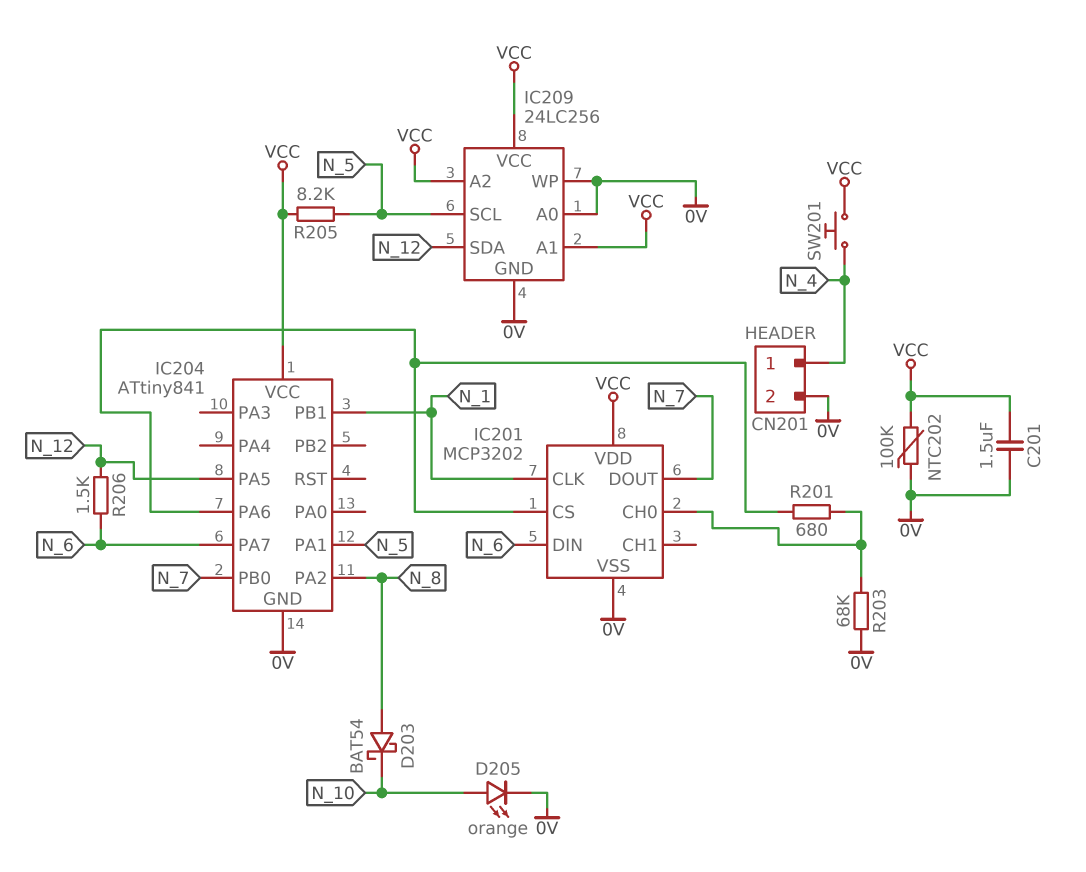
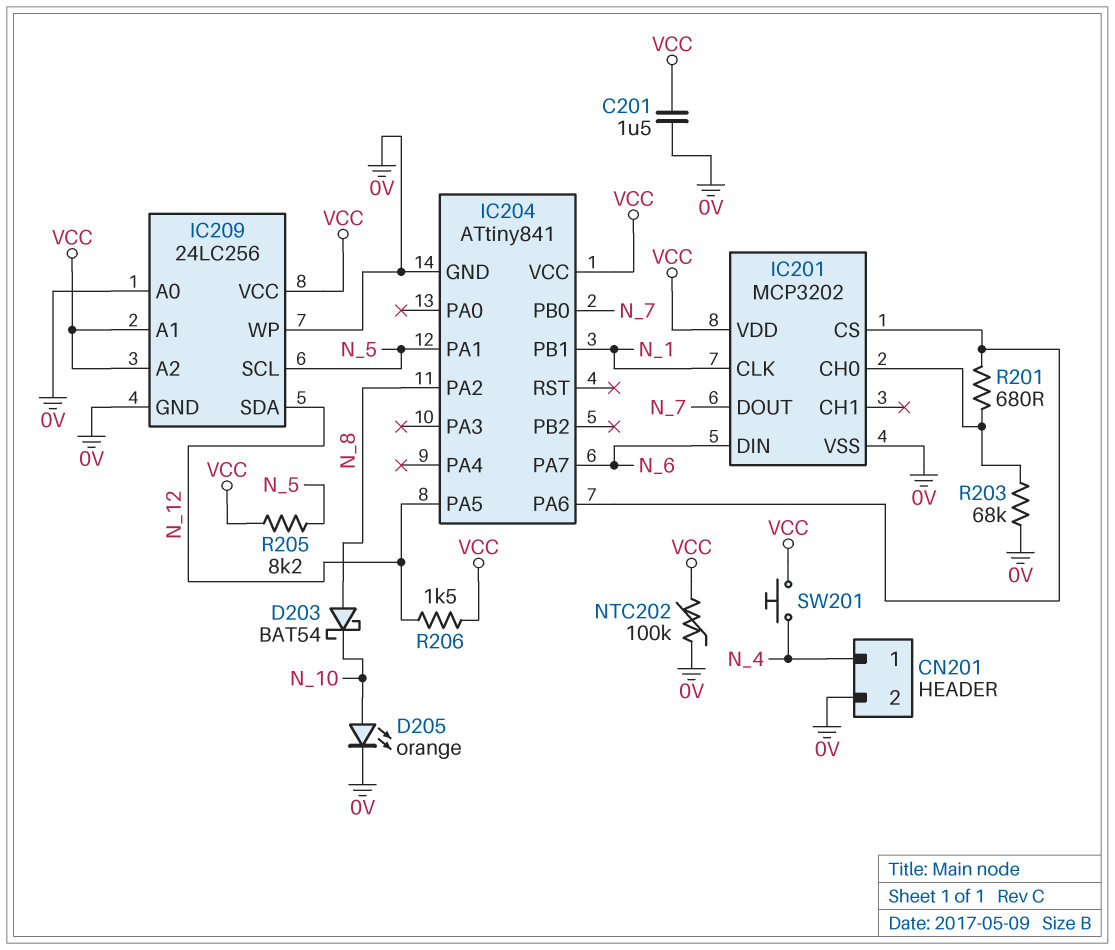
R206: 1.5k (N_6, N_12) -> 1.5k (N_12, VCC)

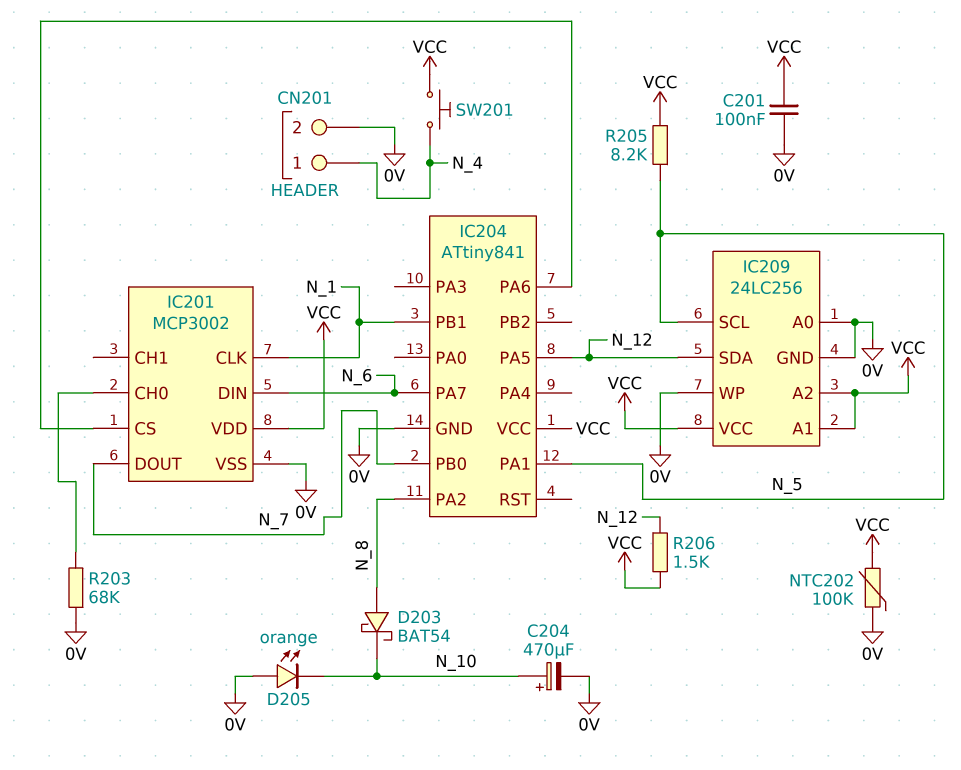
C201: 1.5uF (0V, VCC) -> 100nF (0V, VCC)
C204: none -> 470uF (plus N_10, minus 0V)
D205: LED orange (A N_10, K 0V) -> LED orange (A 0V, K N_10)
IC201: MCP3202 -> MCP3002
R201: 680 (IC201/CH0, IC201/CS) -> none

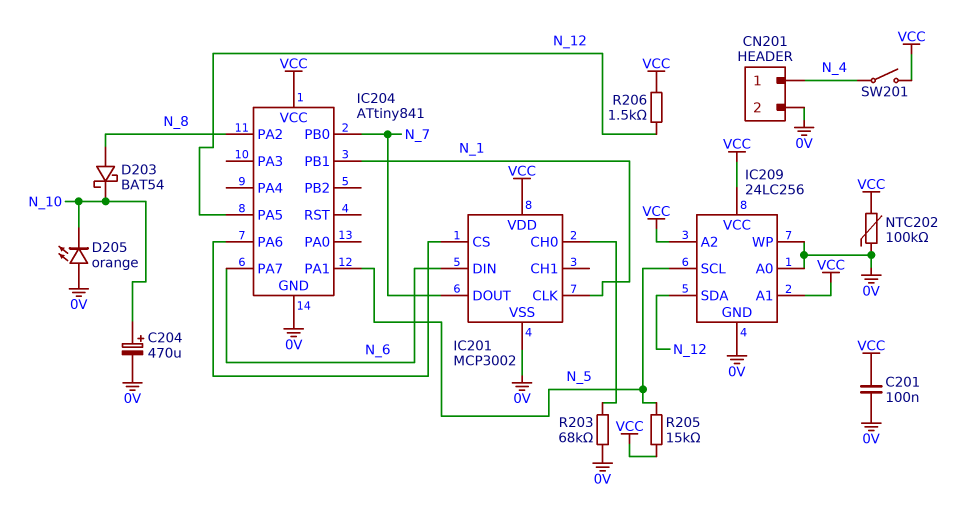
R205: 8.2k (N_5, VCC) -> 15k (N_5, VCC)
SW201: button (N_4, VCC) -> switch (N_4, VCC)

